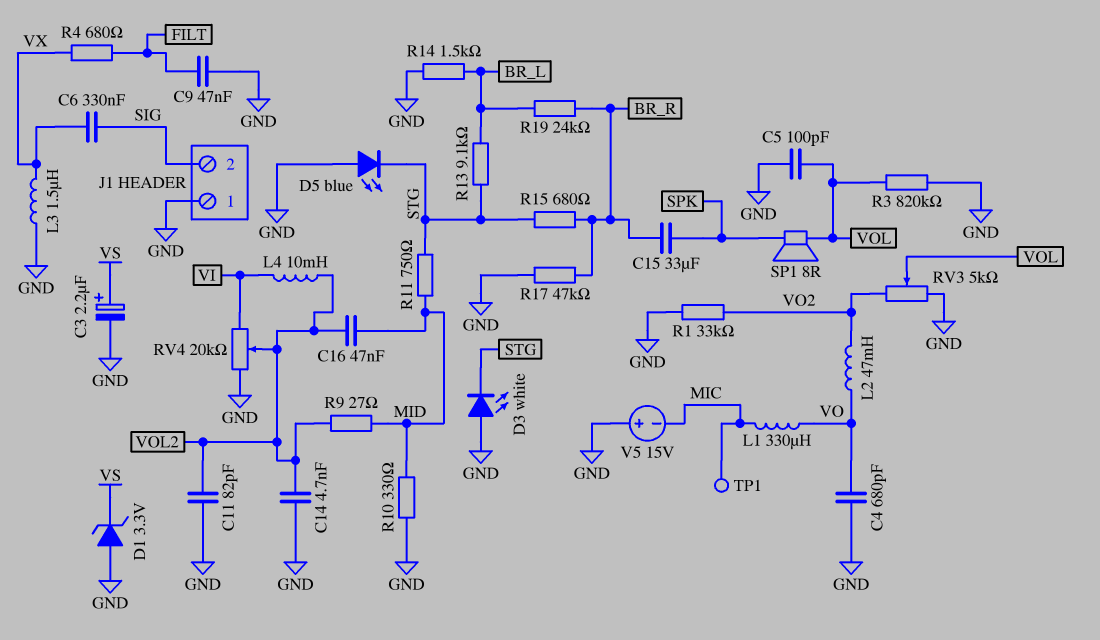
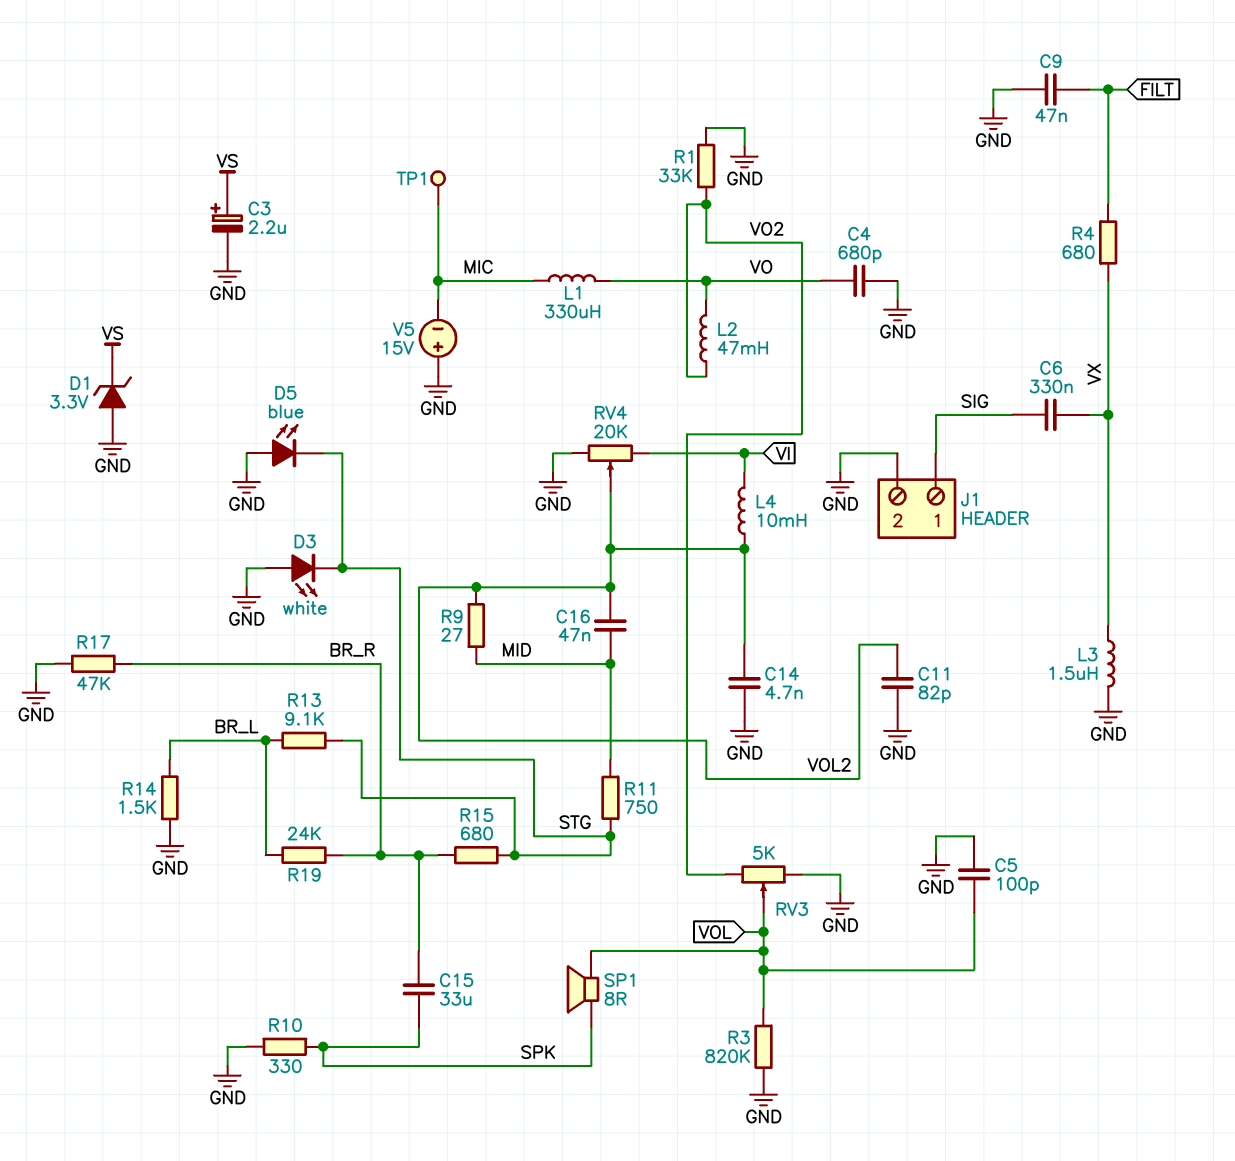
J1 pin 1: GND -> SIG
J1 pin 2: SIG -> GND
R10: 330 (GND, MID) -> 330 (GND, SPK)

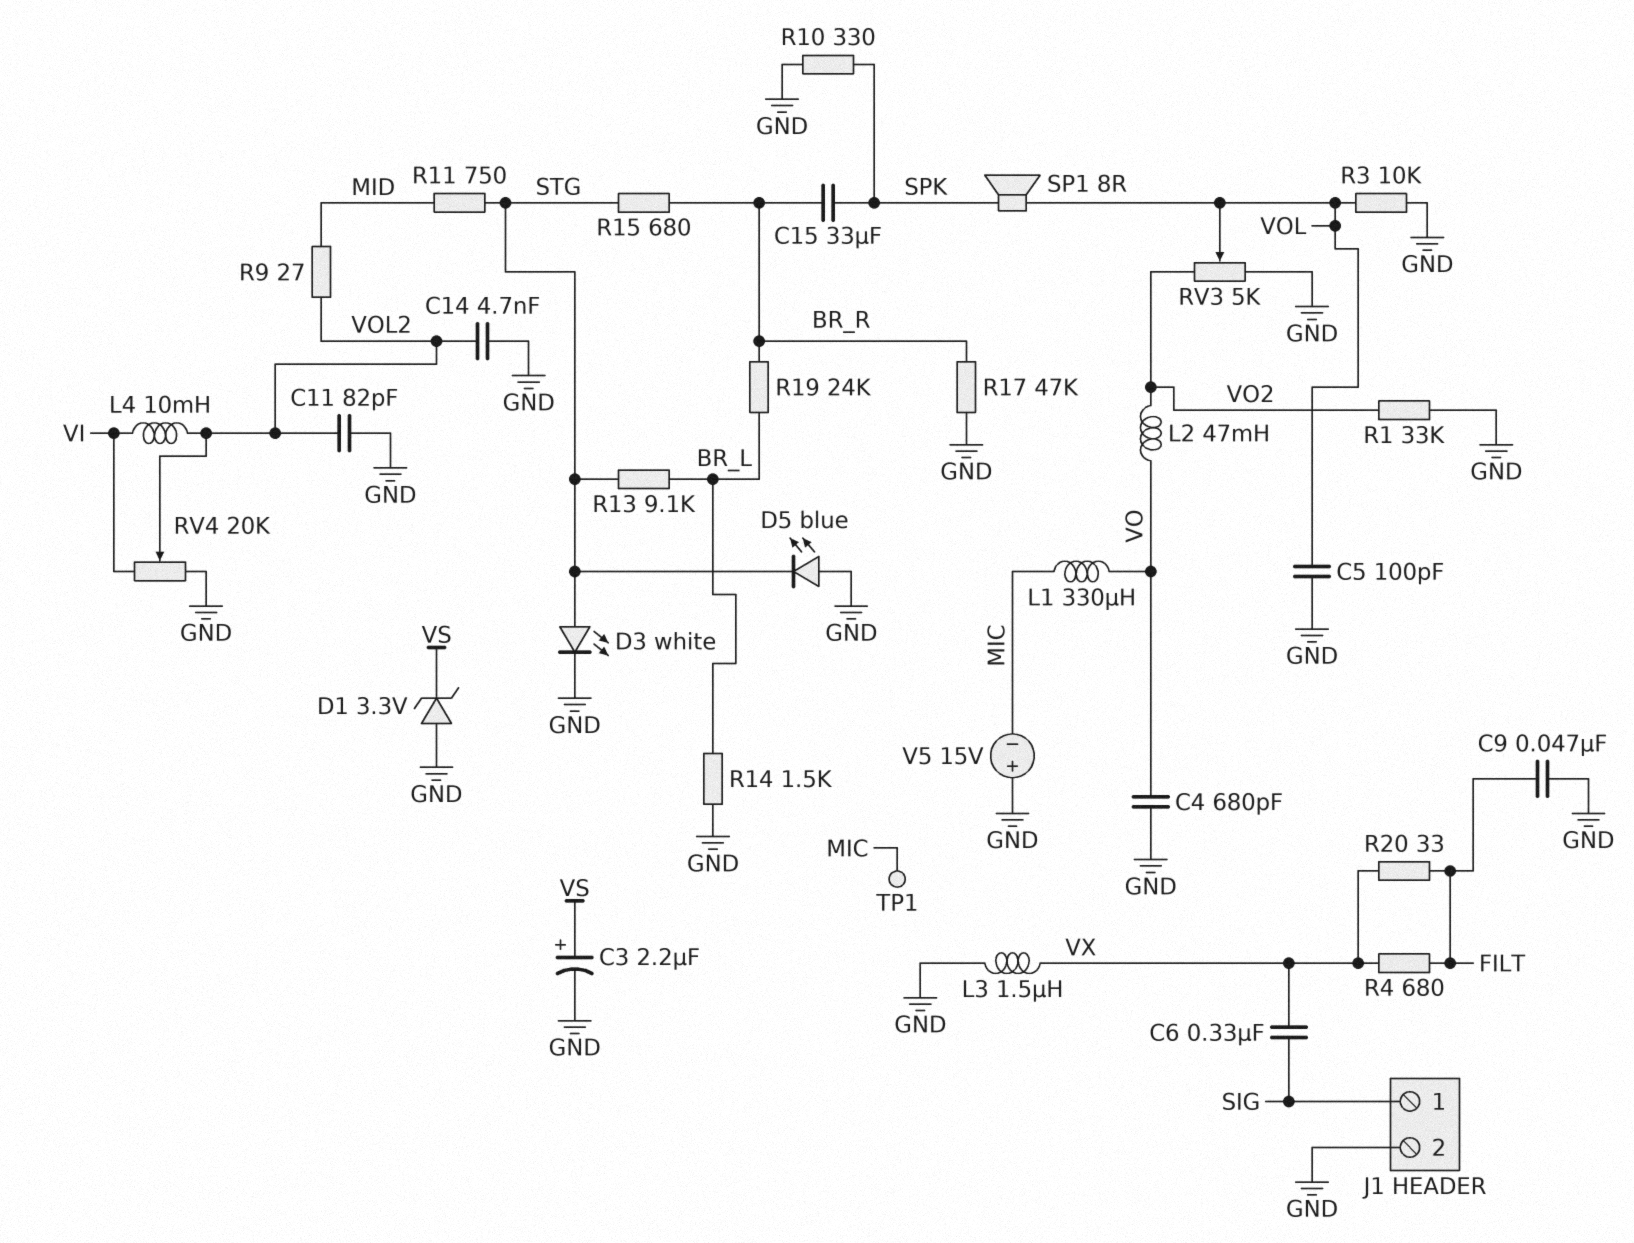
C16: 47nF (MID, VOL2) -> none
D3: LED white (A GND, K STG) -> LED white (A STG, K GND)
R3: 820k (GND, VOL) -> 10k (GND, VOL)
R20: none -> 33 (FILT, VX)

